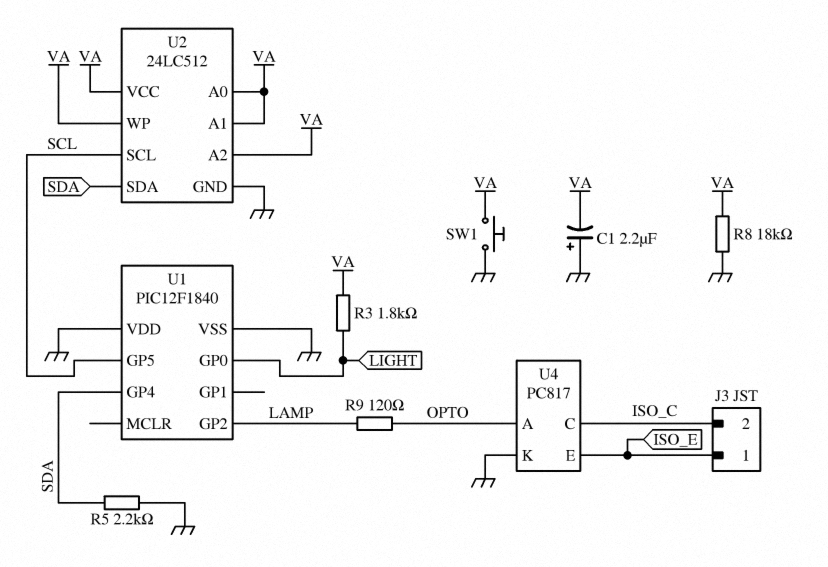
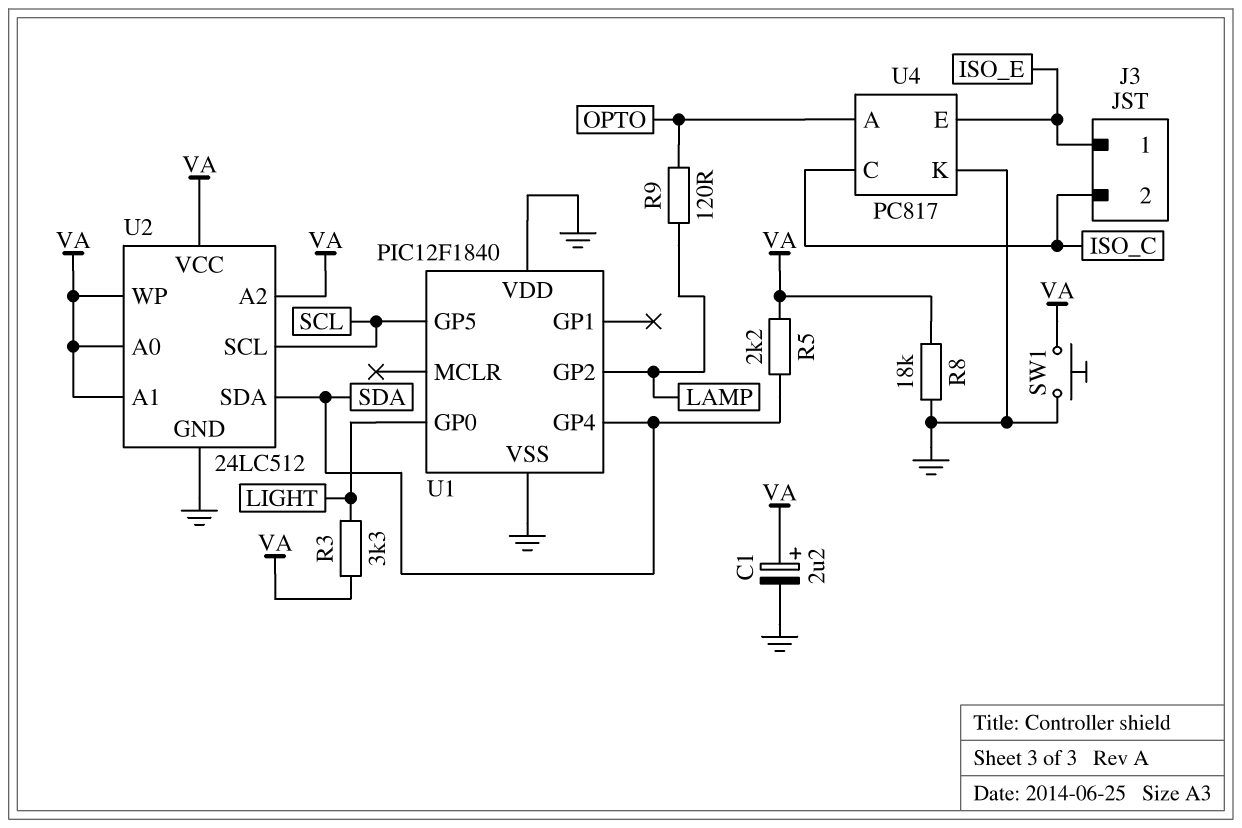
C1: 2.2uF (plus GND, minus VA) -> 2.2uF (plus VA, minus GND)
R3: 1.8k (LIGHT, VA) -> 3.3k (LIGHT, VA)
R5: 2.2k (GND, SDA) -> 2.2k (SDA, VA)

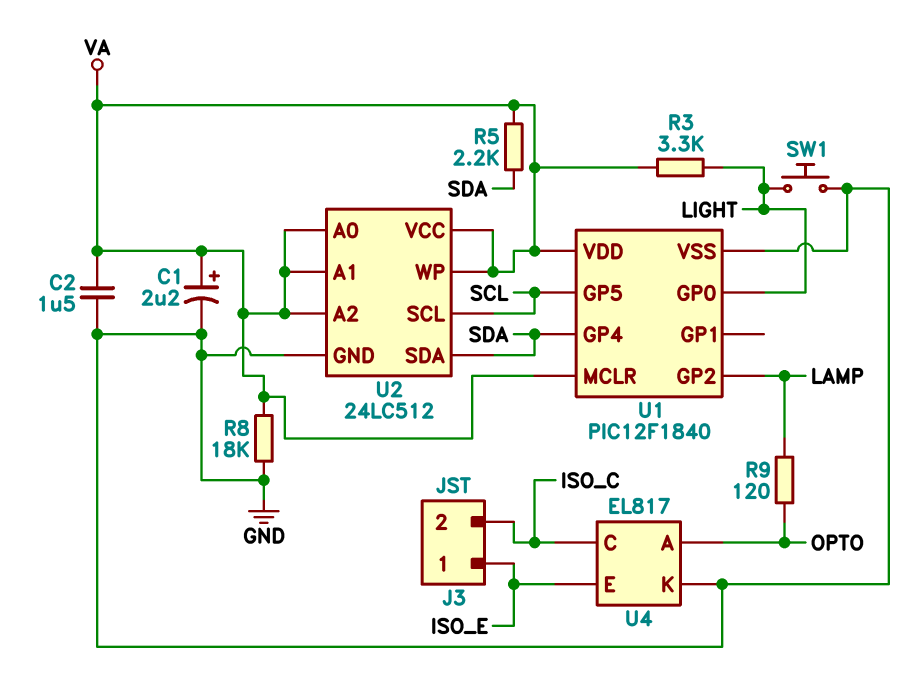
C2: none -> 1.5uF (GND, VA)
SW1: button (GND, VA) -> button (GND, LIGHT)
U1 pin MCLR: none -> VA
U1 pin VDD: GND -> VA
U4: PC817 -> EL817

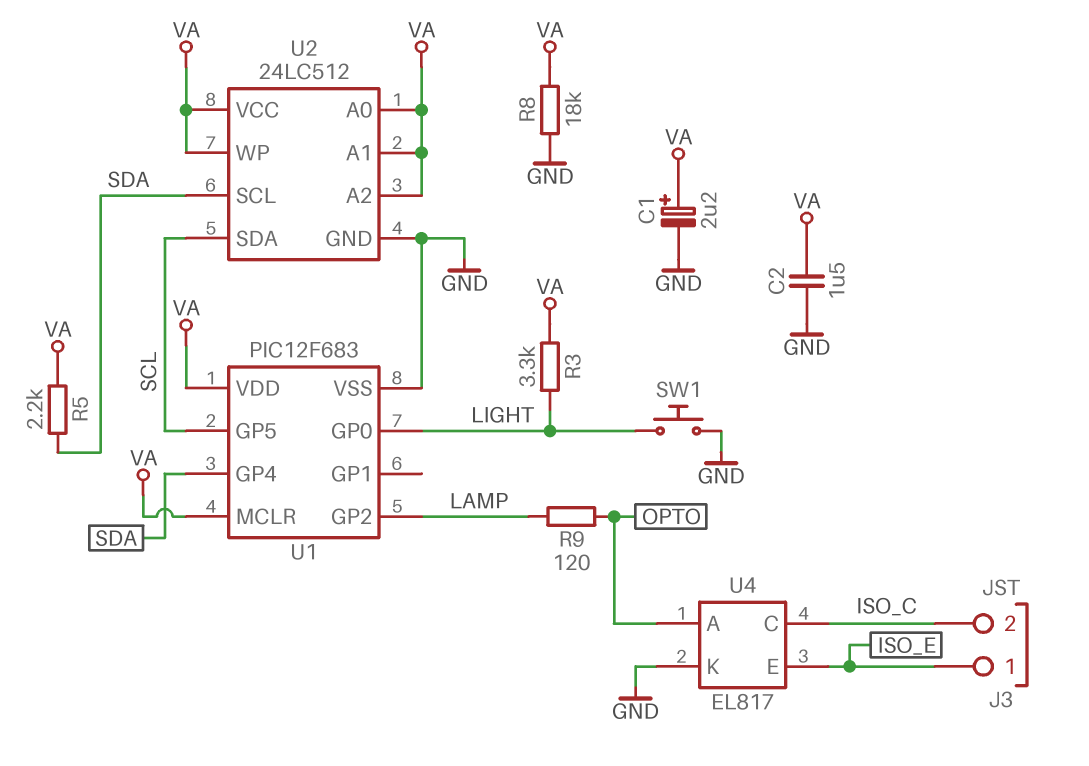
U1: PIC12F1840 -> PIC12F683
U2 pin SCL: SCL -> SDA
U2 pin SDA: SDA -> SCL

